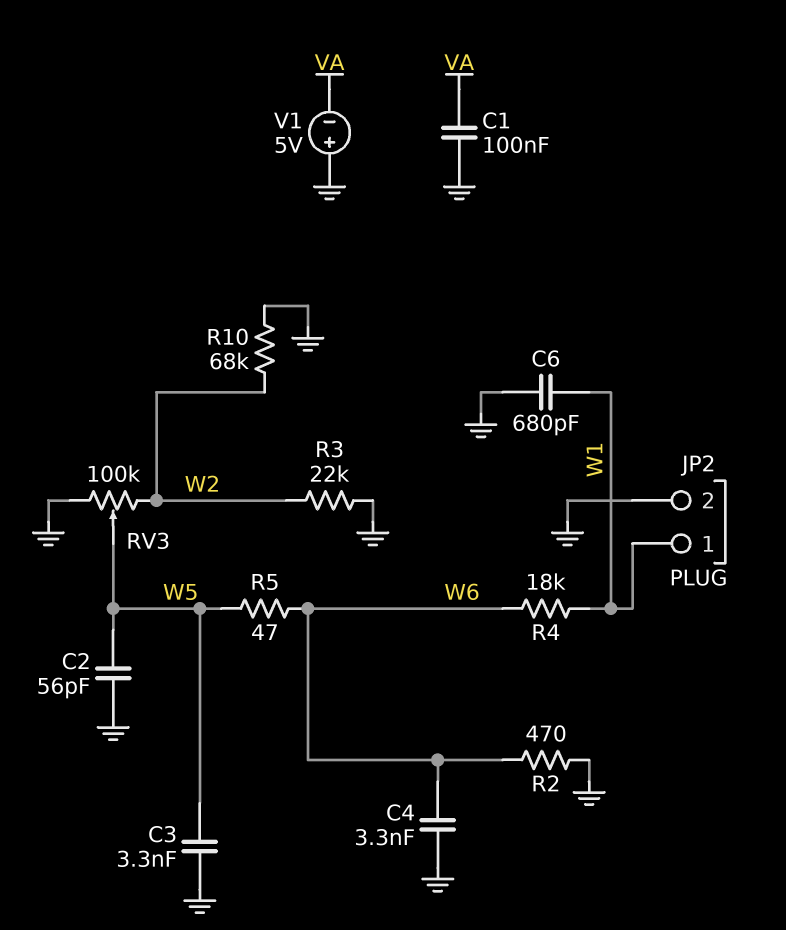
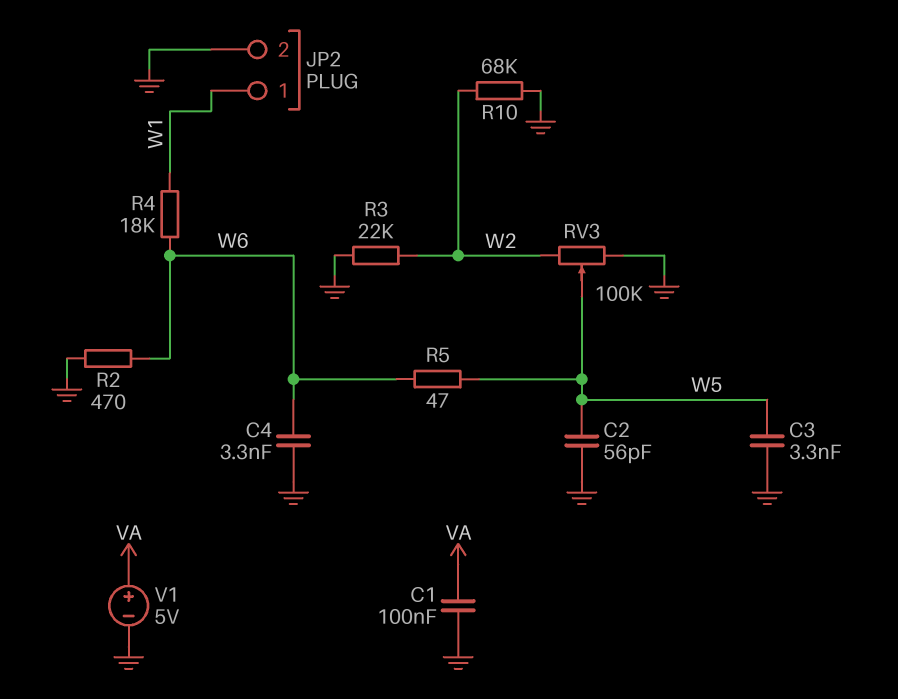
C6: 680pF (GND, W1) -> none
V1: 5V (plus GND, minus VA) -> 5V (plus VA, minus GND)

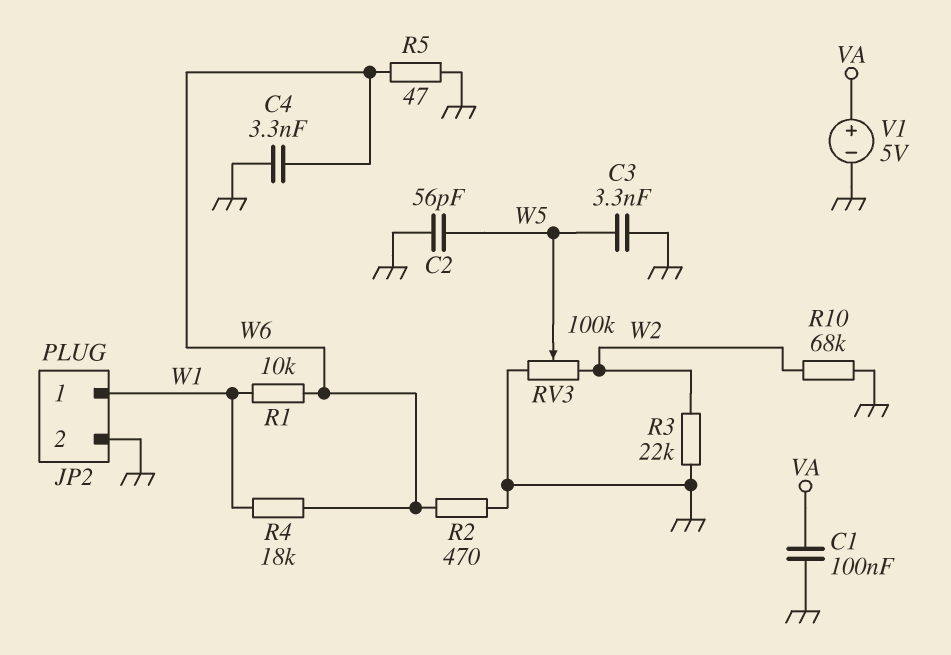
R1: none -> 10k (W1, W6)
R5: 47 (W5, W6) -> 47 (GND, W6)

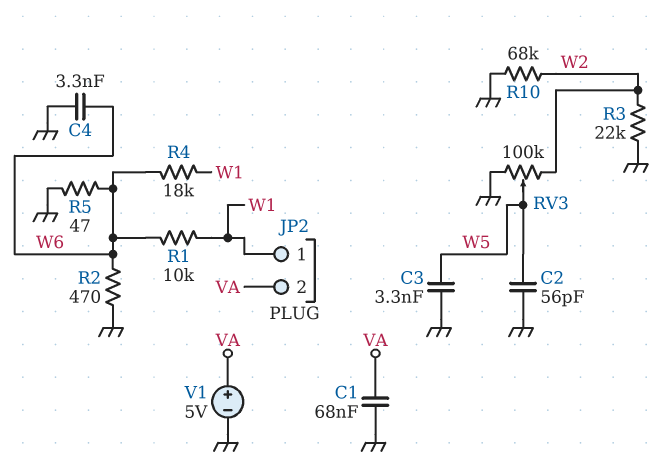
C1: 100nF (GND, VA) -> 68nF (GND, VA)
JP2 pin 2: GND -> VA

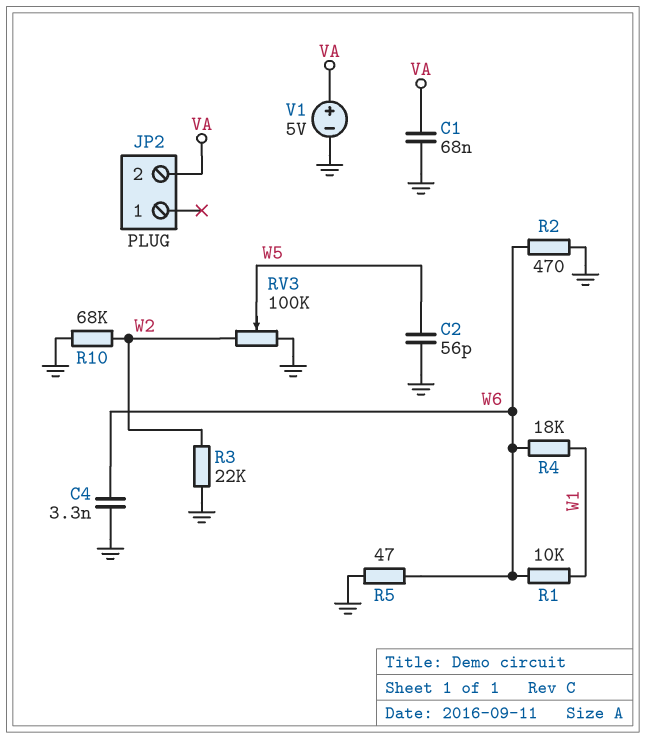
C3: 3.3nF (GND, W5) -> none
JP2 pin 1: W1 -> none

